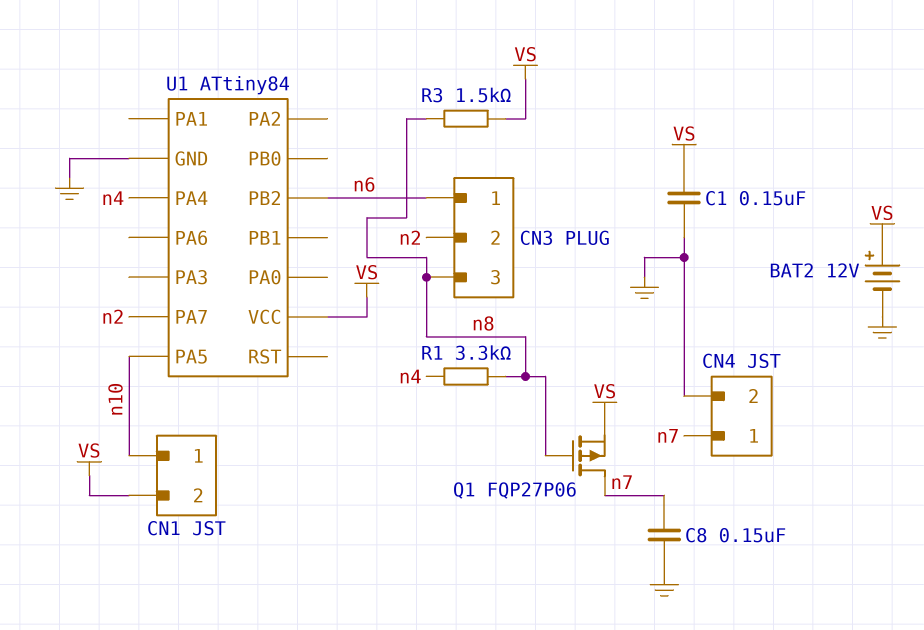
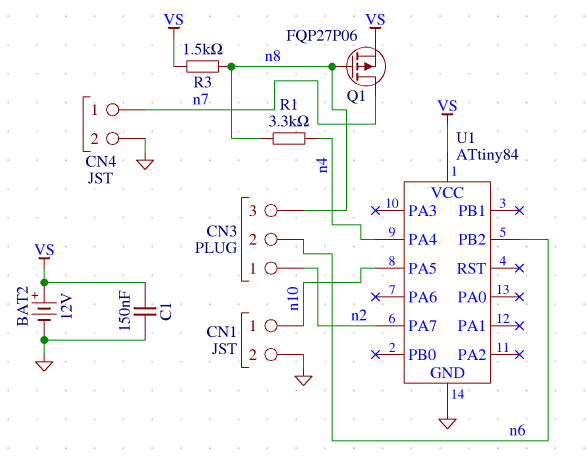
C8: 150nF (GND, n7) -> none
CN1 pin 2: VS -> GND
CN3 pin 1: n6 -> n2
CN3 pin 2: n2 -> n6

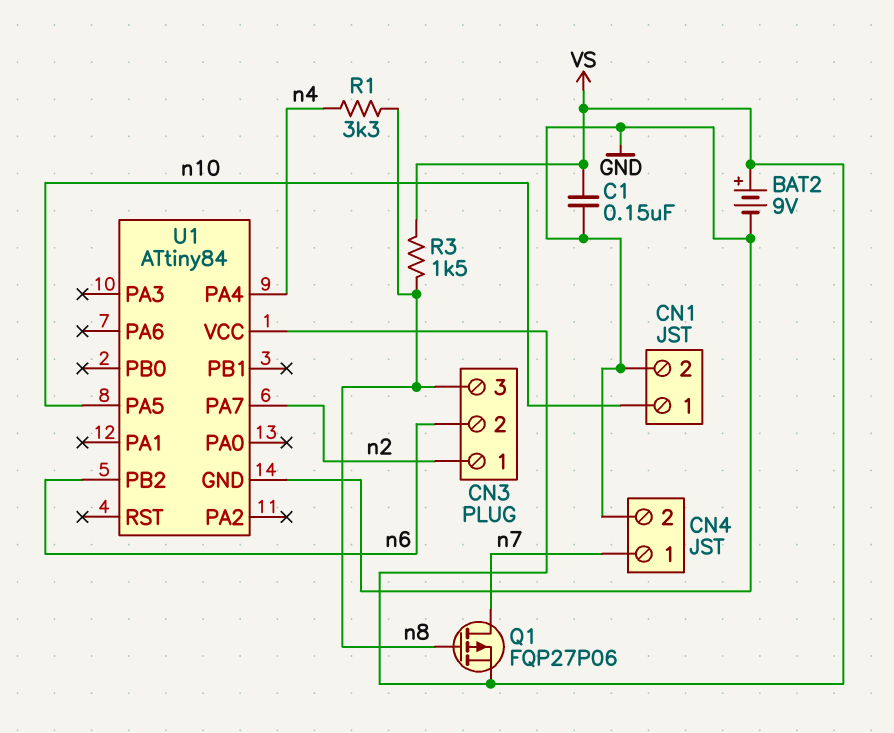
BAT2: 12V (plus VS, minus GND) -> 9V (plus VS, minus GND)

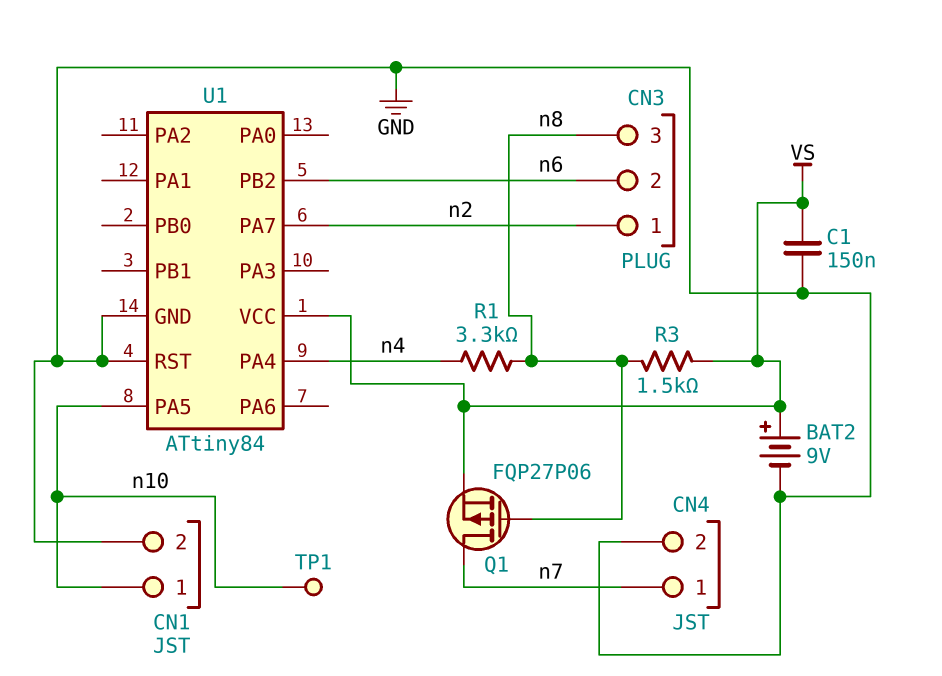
TP1: none -> test point (n10)
U1 pin RST: none -> GND

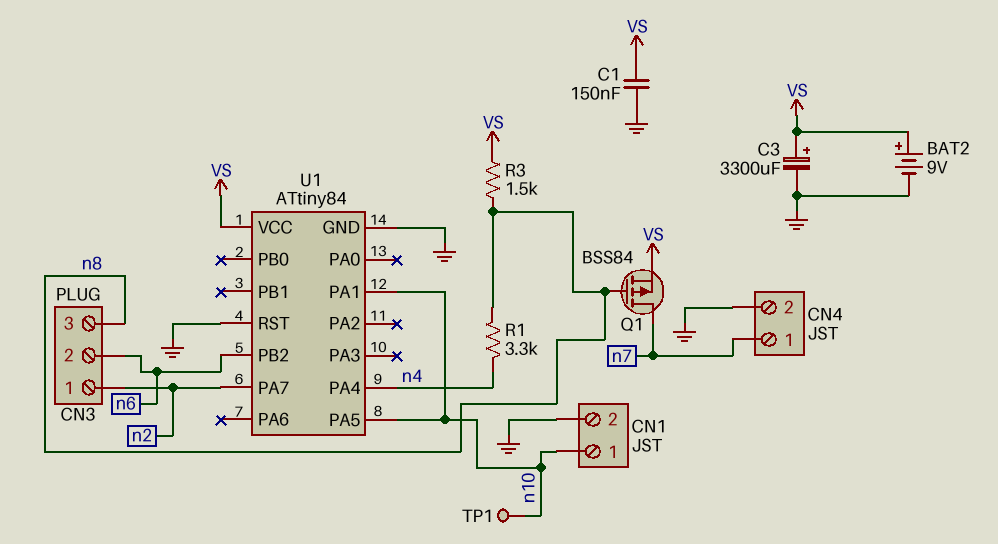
C3: none -> 3300uF (plus VS, minus GND)
Q1: PMOS FQP27P06 (G n8, D n7, S VS) -> PMOS BSS84 (G n8, D n7, S VS)
U1 pin PA1: none -> n10

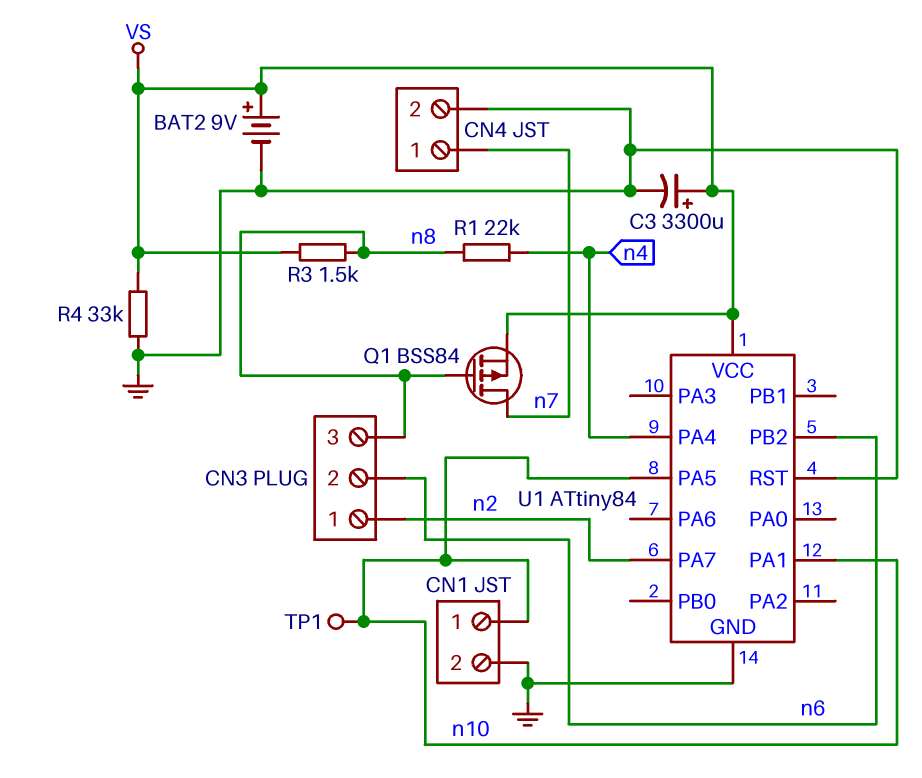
C1: 150nF (GND, VS) -> none
R1: 3.3k (n4, n8) -> 22k (n4, n8)
R4: none -> 33k (GND, VS)

